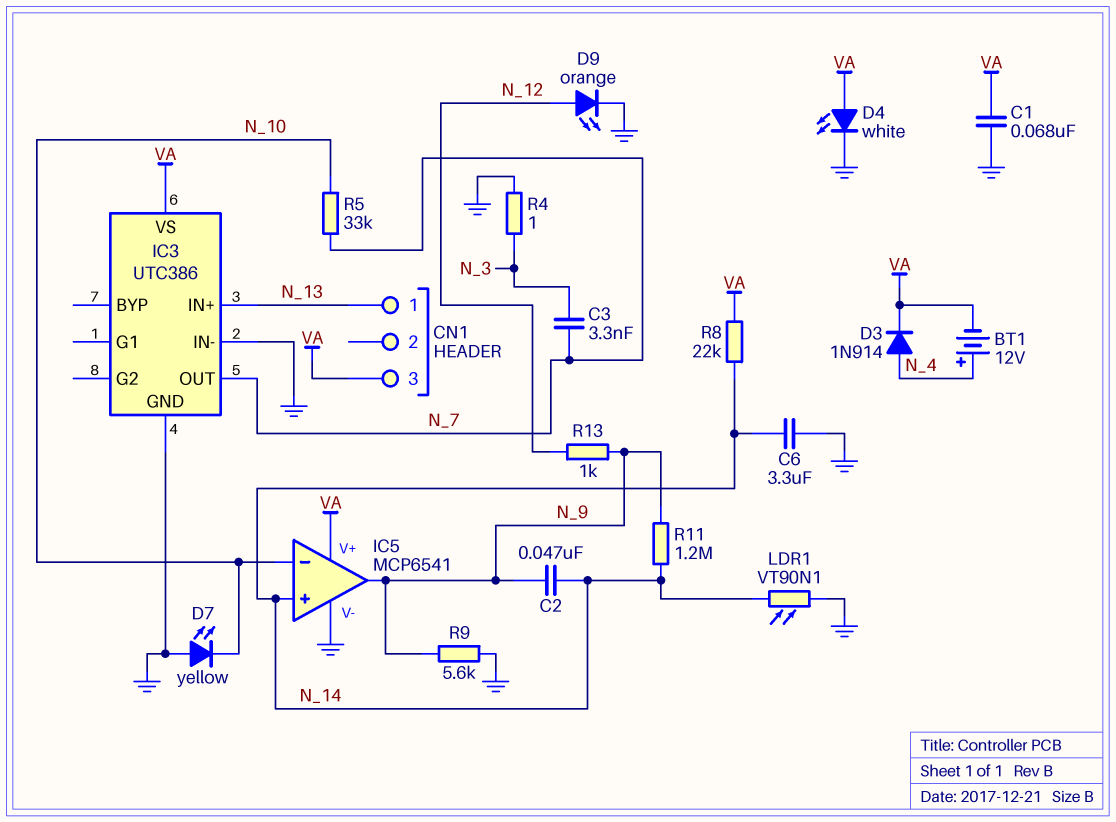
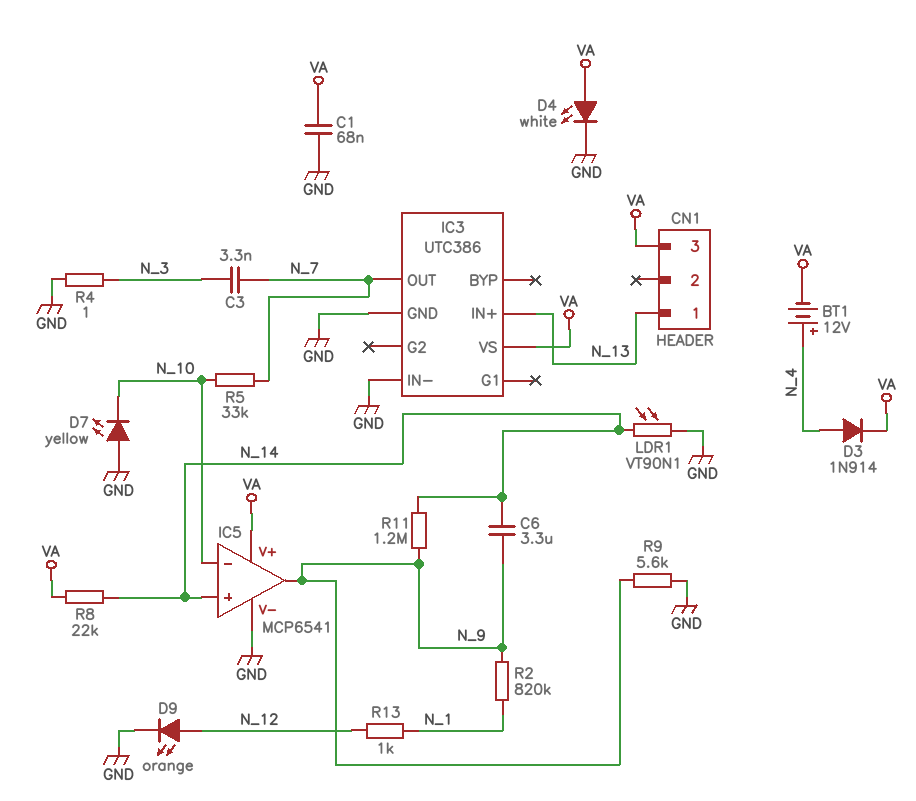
C2: 47nF (N_9, N_14) -> none
C6: 3.3uF (GND, N_14) -> 3.3uF (N_9, N_14)
R2: none -> 820k (N_1, N_9)
R13: 1k (N_9, N_12) -> 1k (N_1, N_12)

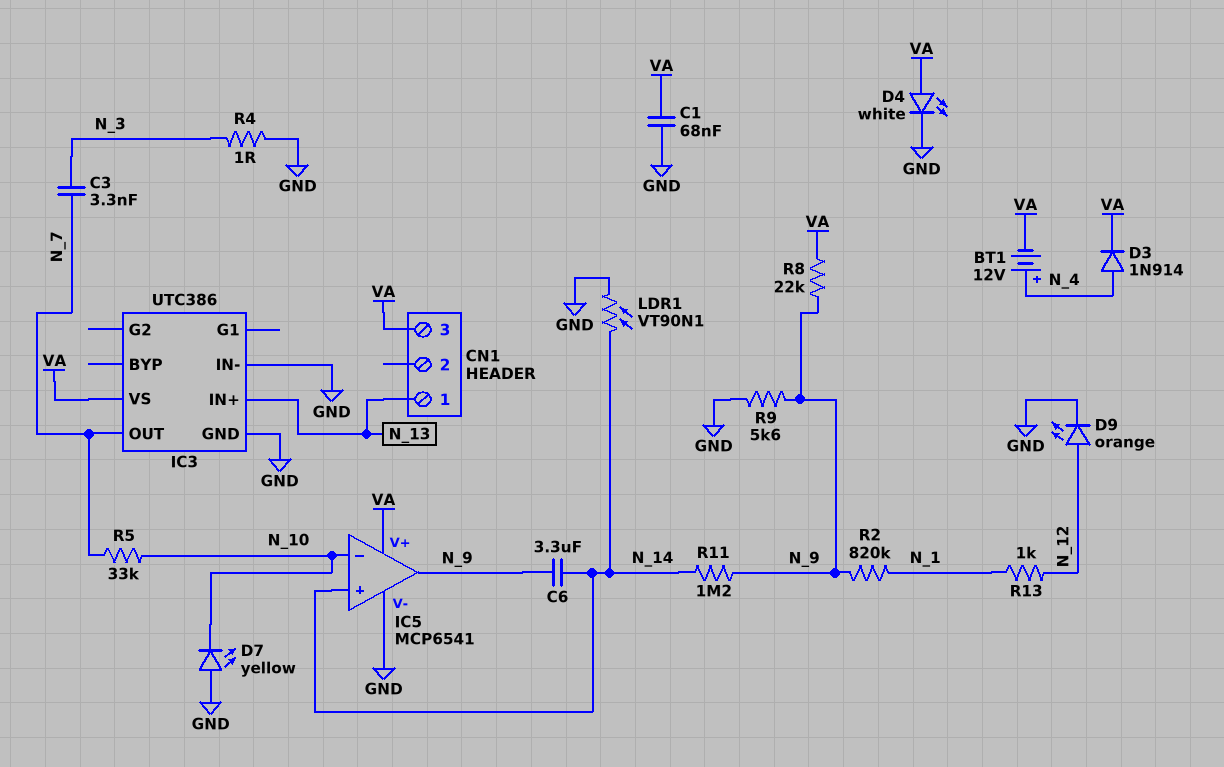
R8: 22k (N_14, VA) -> 22k (N_9, VA)

